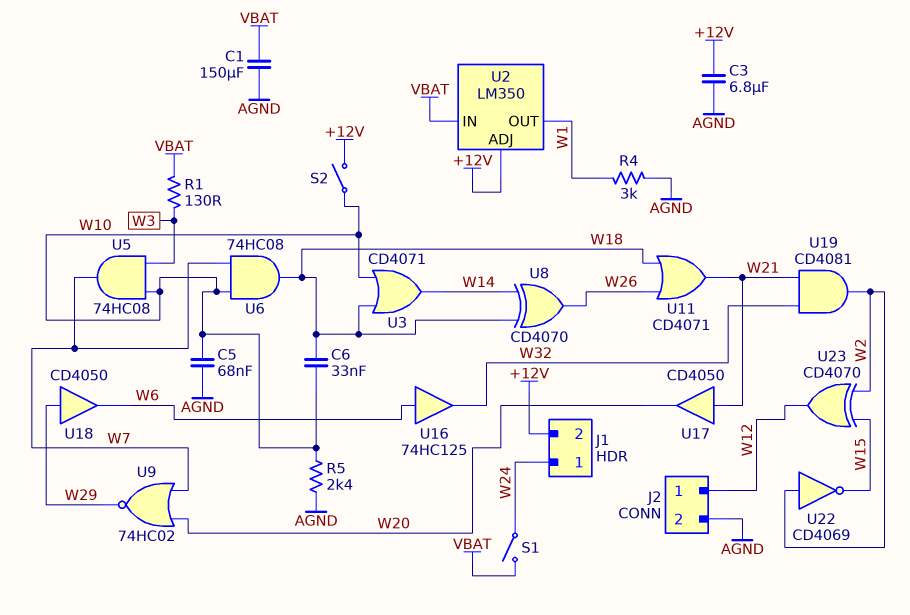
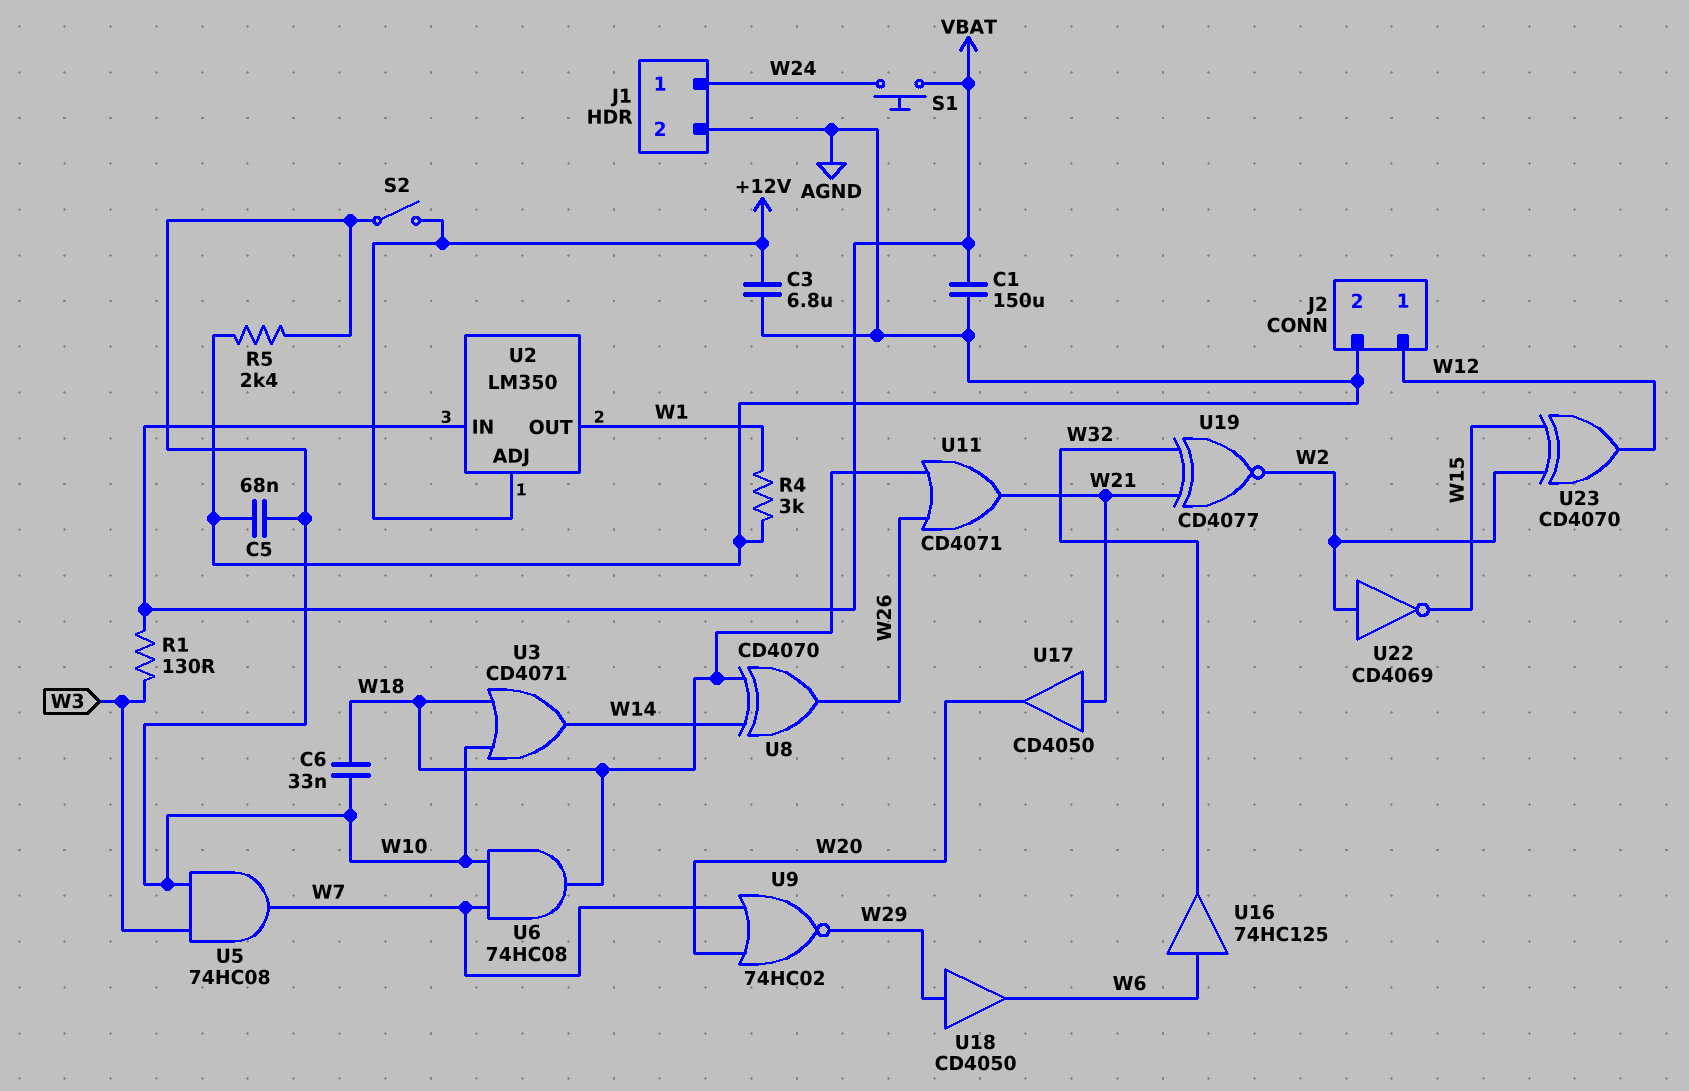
J1 pin 2: +12V -> AGND
S1: switch (VBAT, W24) -> button (VBAT, W24)
U19: AND CD4081 (in W21, in W32, out W2) -> XNOR CD4077 (in W21, in W32, out W2)

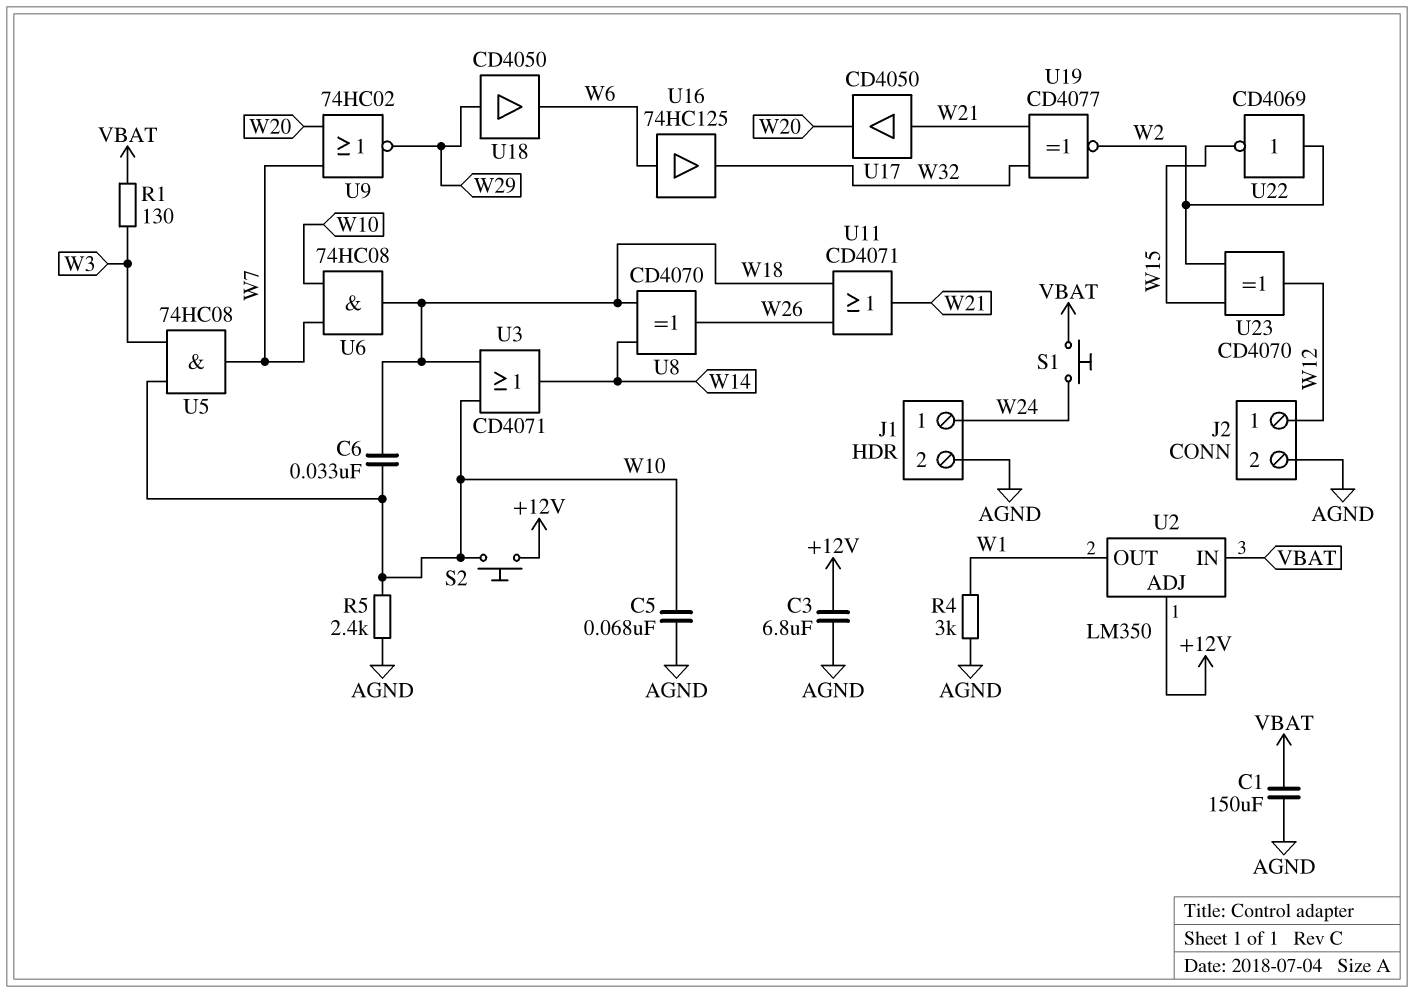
S2: switch (+12V, W10) -> button (+12V, W10)

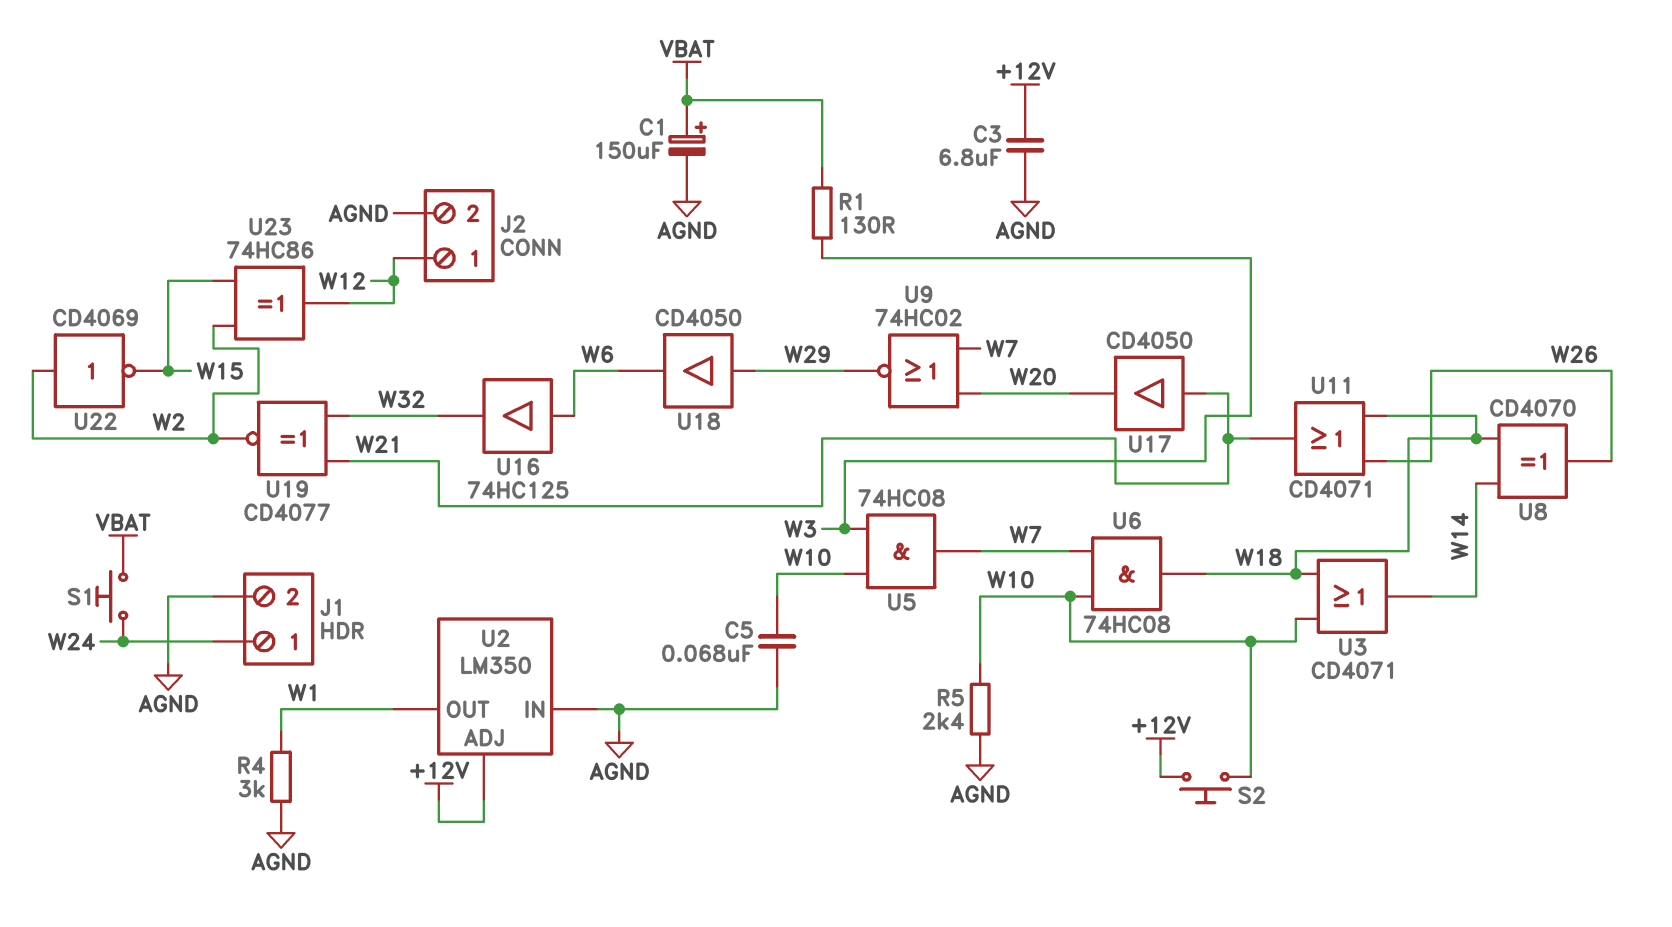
C1: 150uF (AGND, VBAT) -> 150uF (plus VBAT, minus AGND)
C6: 33nF (W10, W18) -> none
U2 pin IN: VBAT -> AGND
U23: XOR CD4070 (in W2, in W15, out W12) -> XOR 74HC86 (in W2, in W15, out W12)

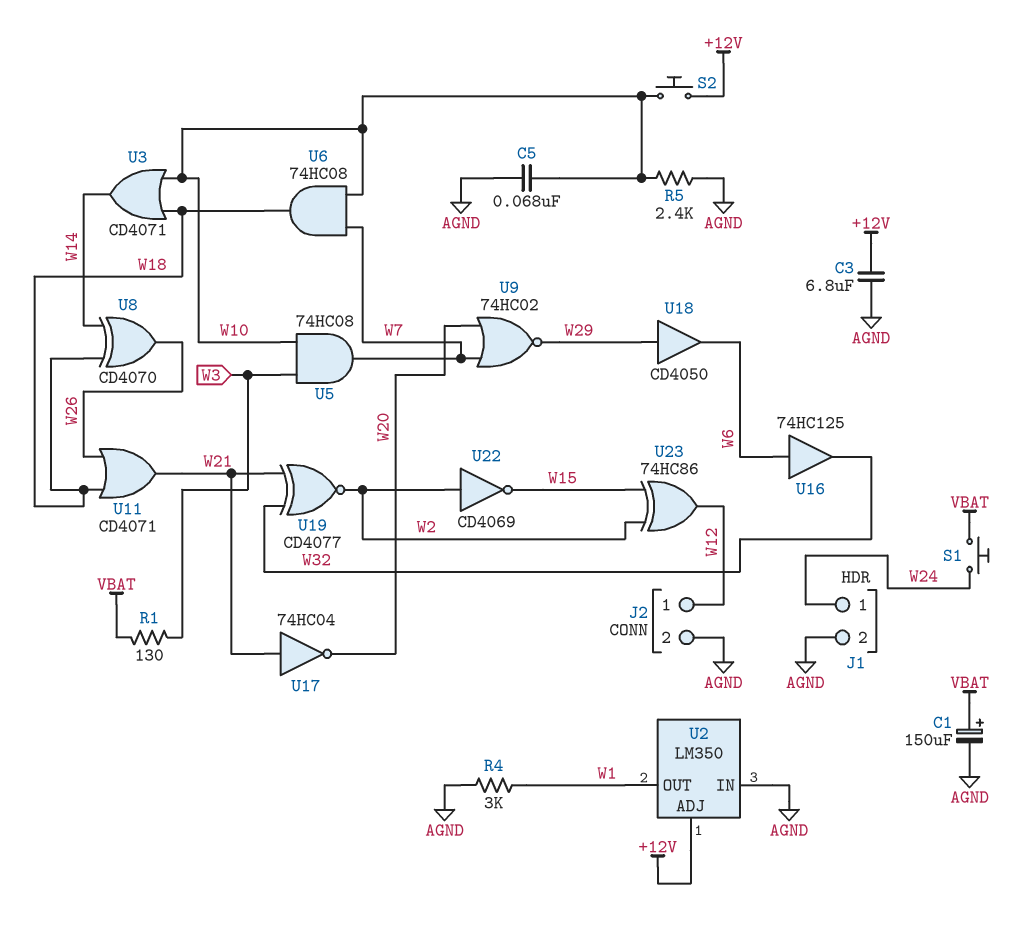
U17: buffer CD4050 (in W21, out W20) -> NOT 74HC04 (in W21, out W20)

